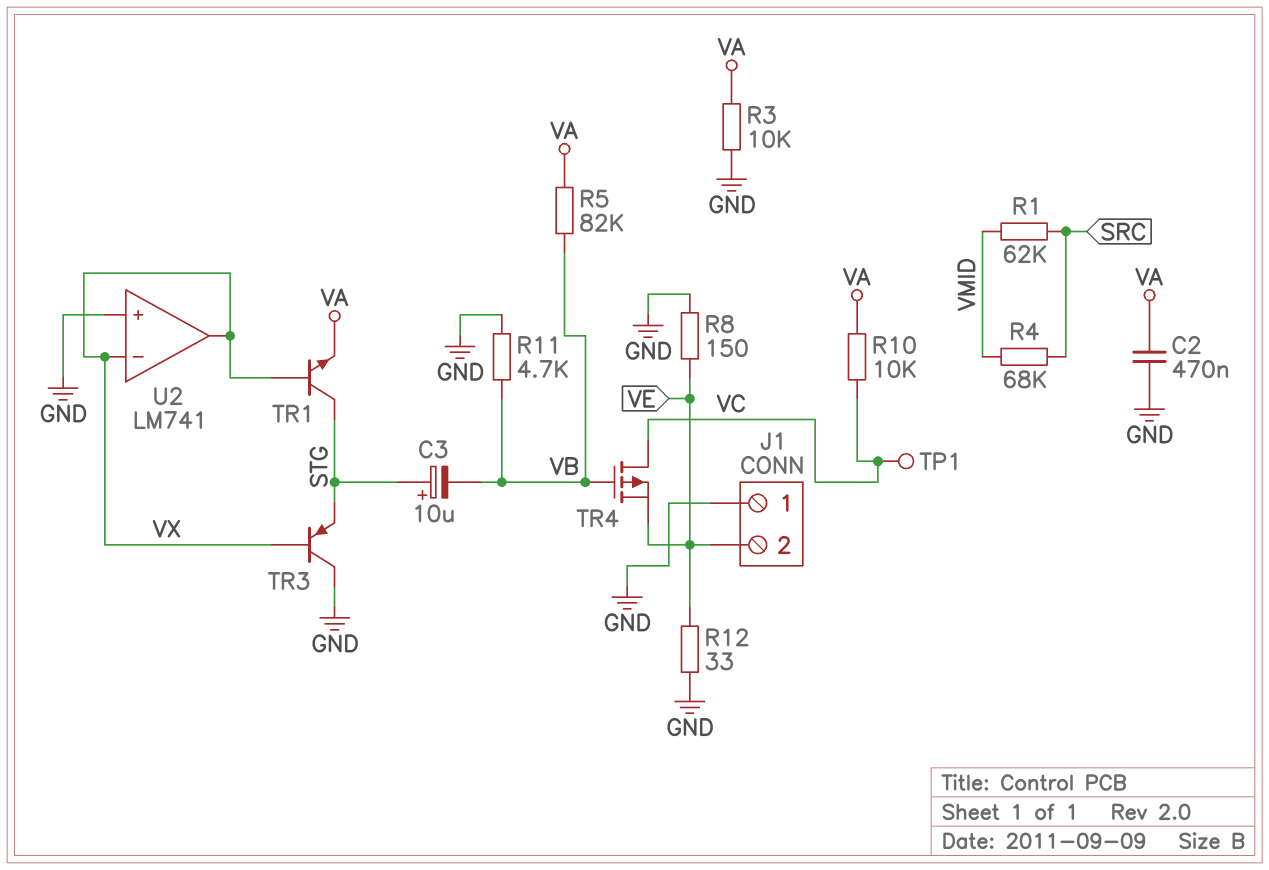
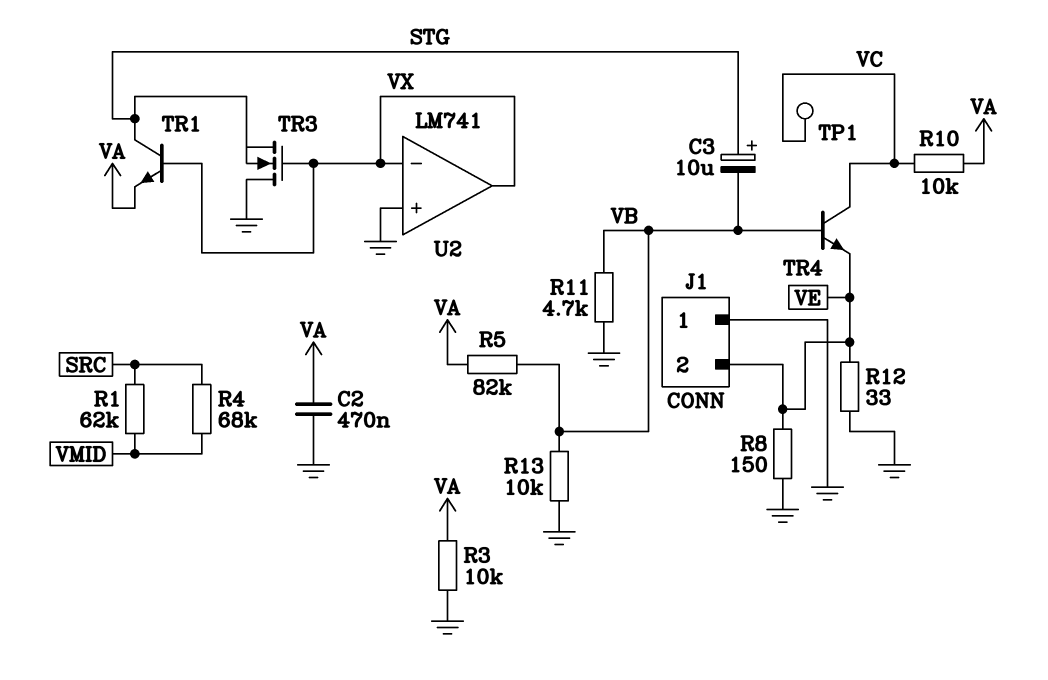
R13: none -> 10k (GND, VB)
TR3: PNP (B VX, C GND, E STG) -> NMOS (G VX, D GND, S STG)
TR4: PMOS (G VB, D VC, S VE) -> NPN (B VB, C VC, E VE)

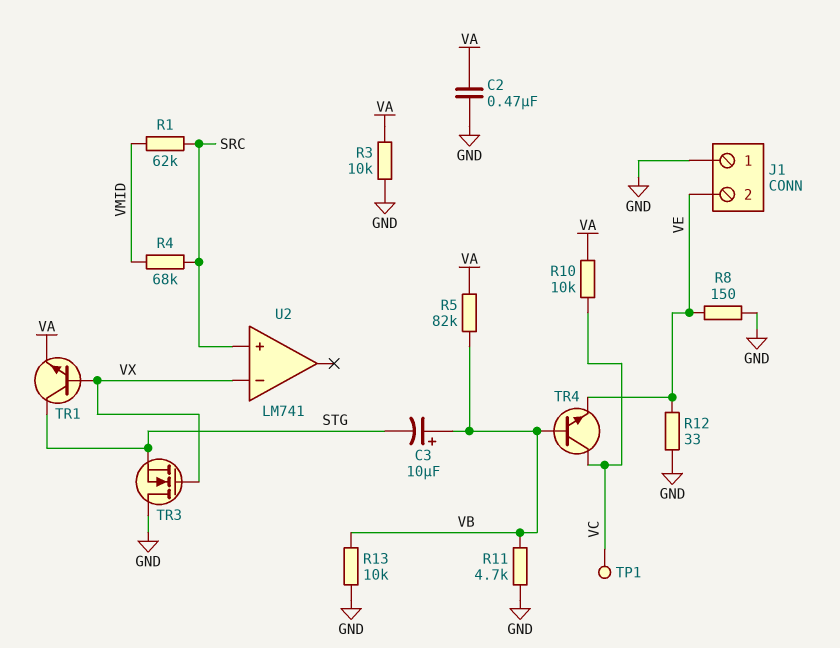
C3: 10uF (plus STG, minus VB) -> 10uF (plus VB, minus STG)
U2 pin in+: GND -> SRC
U2 pin out: VX -> none

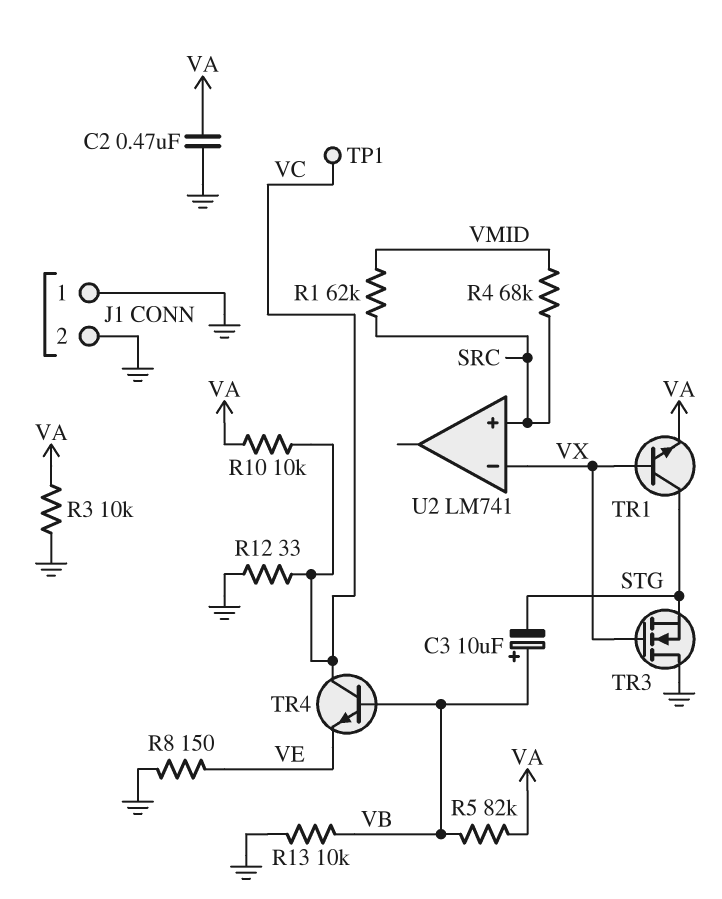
J1 pin 2: VE -> GND
R11: 4.7k (GND, VB) -> none
R12: 33 (GND, VE) -> 33 (GND, VC)

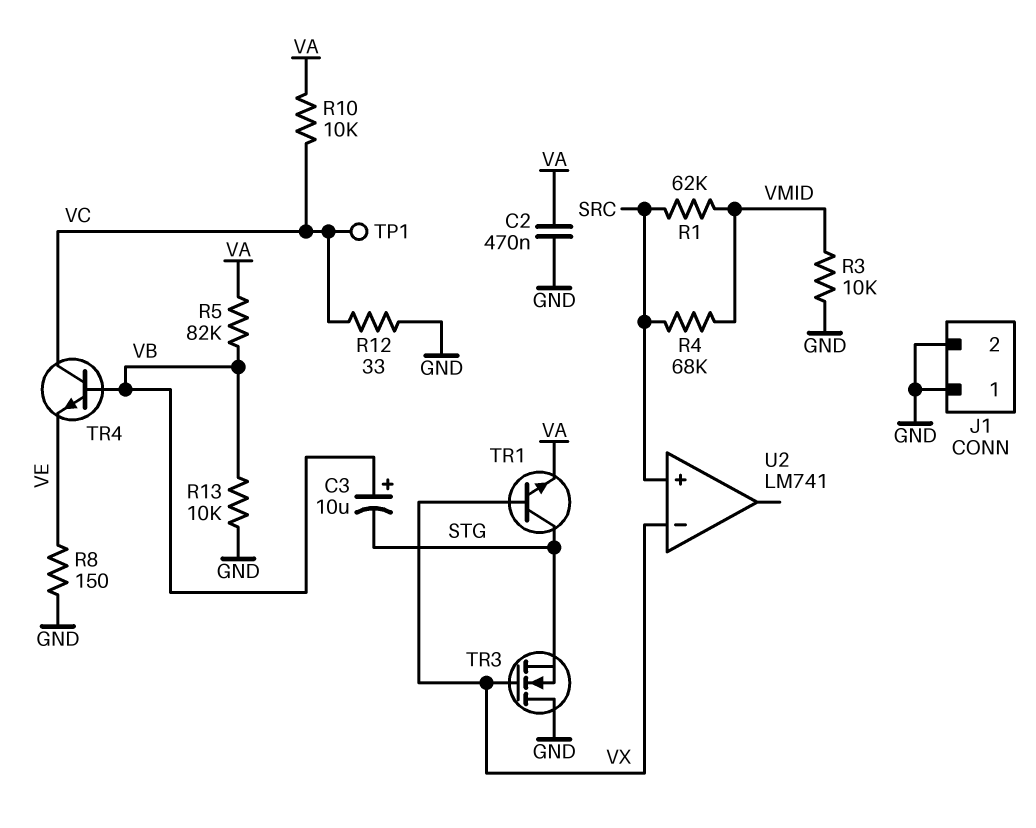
R3: 10k (GND, VA) -> 10k (GND, VMID)

